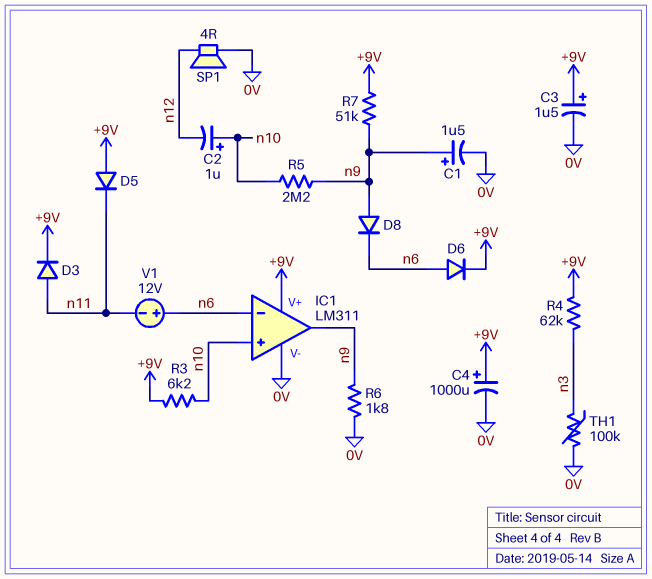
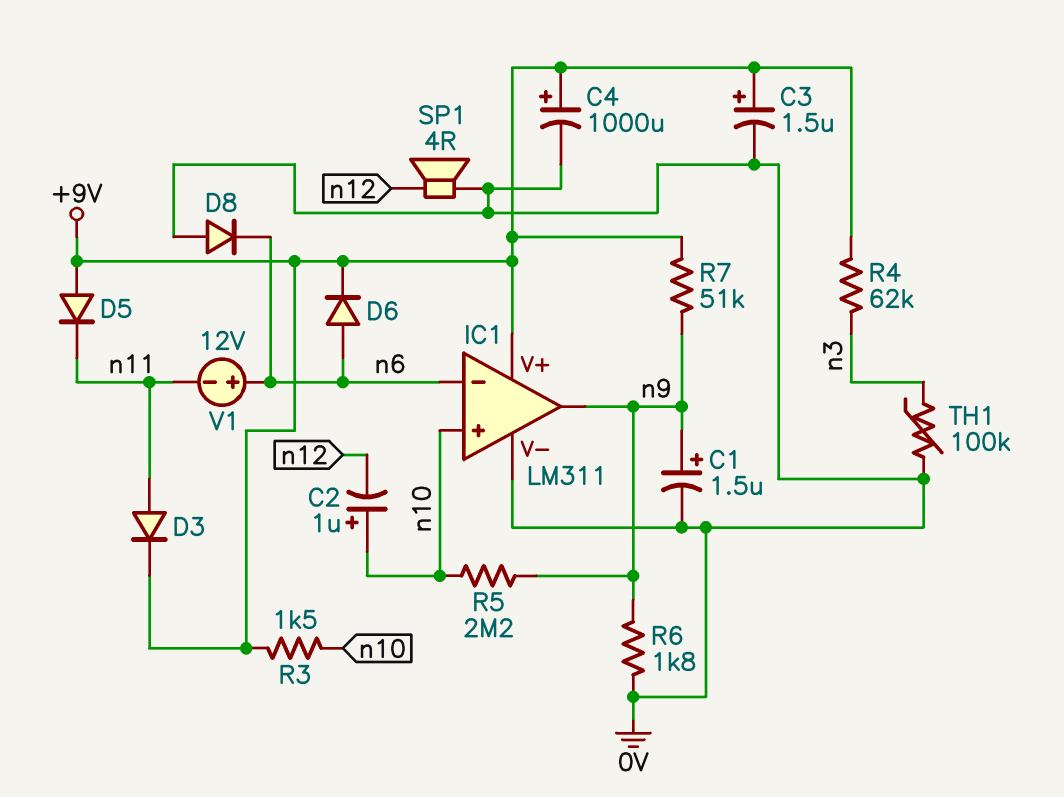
D8: diode (A n9, K n6) -> diode (A 0V, K n6)
R3: 6.2k (+9V, n10) -> 1.5k (+9V, n10)

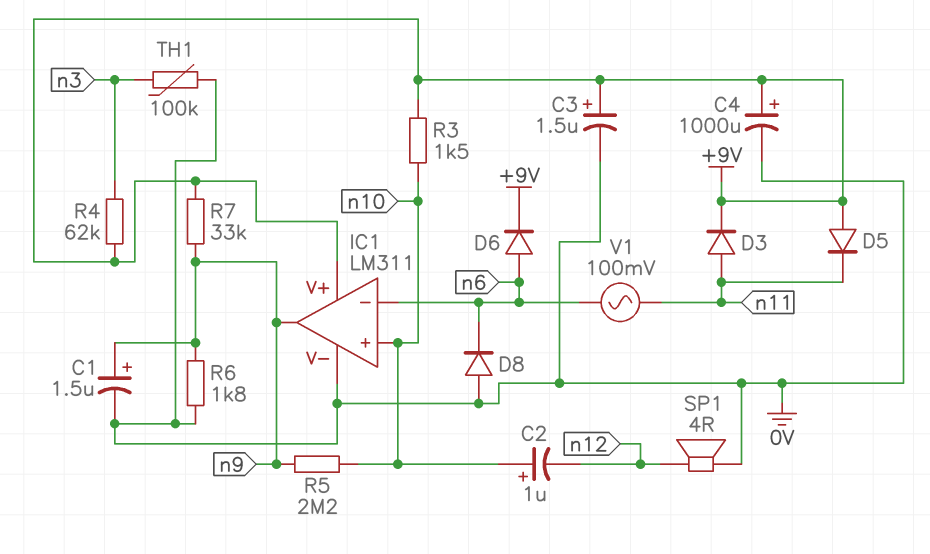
R7: 51k (+9V, n9) -> 33k (+9V, n9)
V1: 12V (plus n6, minus n11) -> AC 100mV (n6, n11)

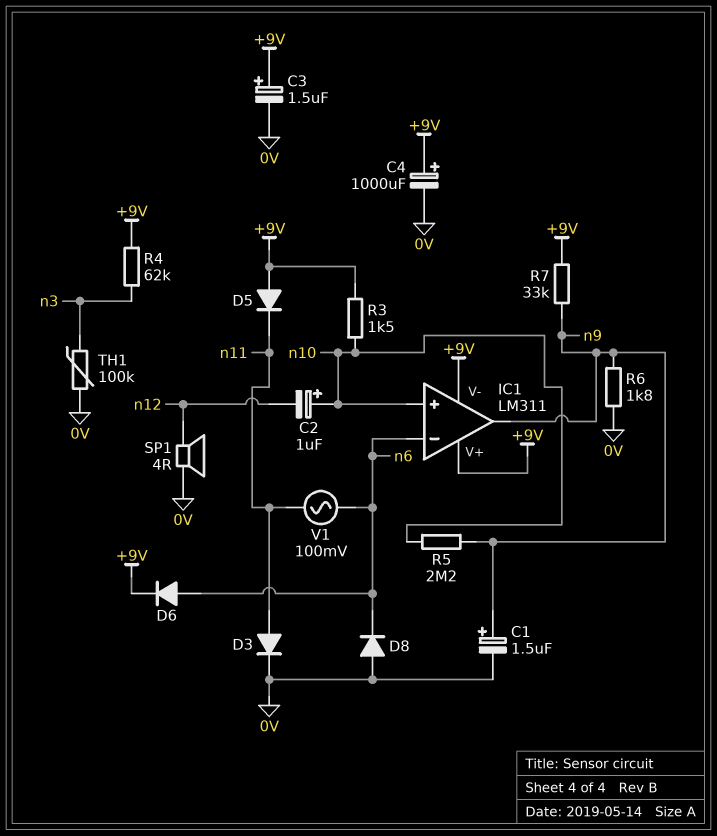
D3: diode (A n11, K +9V) -> diode (A n11, K 0V)
IC1 pin V-: 0V -> +9V

